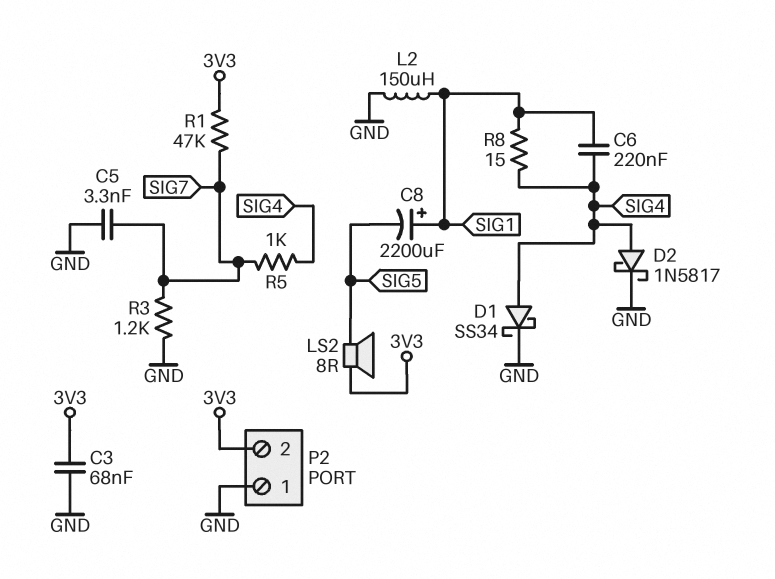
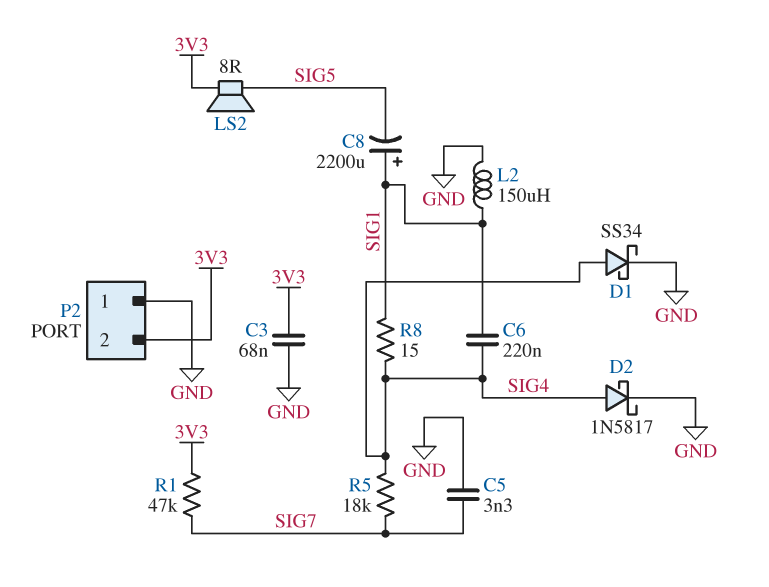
R3: 1.2k (GND, SIG7) -> none
R5: 1k (SIG4, SIG7) -> 18k (SIG4, SIG7)

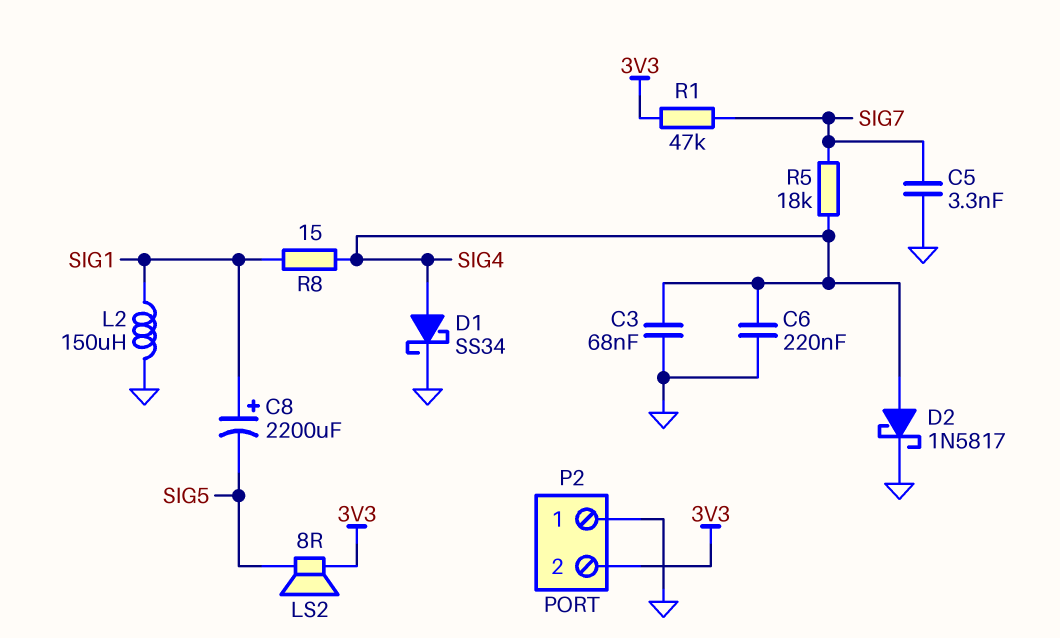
C3: 68nF (3V3, GND) -> 68nF (GND, SIG4)
C6: 220nF (SIG1, SIG4) -> 220nF (GND, SIG4)

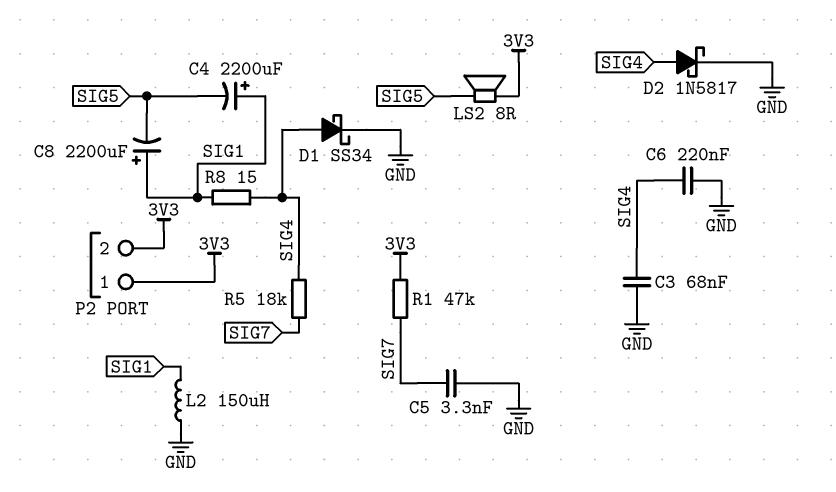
C4: none -> 2200uF (plus SIG1, minus SIG5)
P2 pin 1: GND -> 3V3

